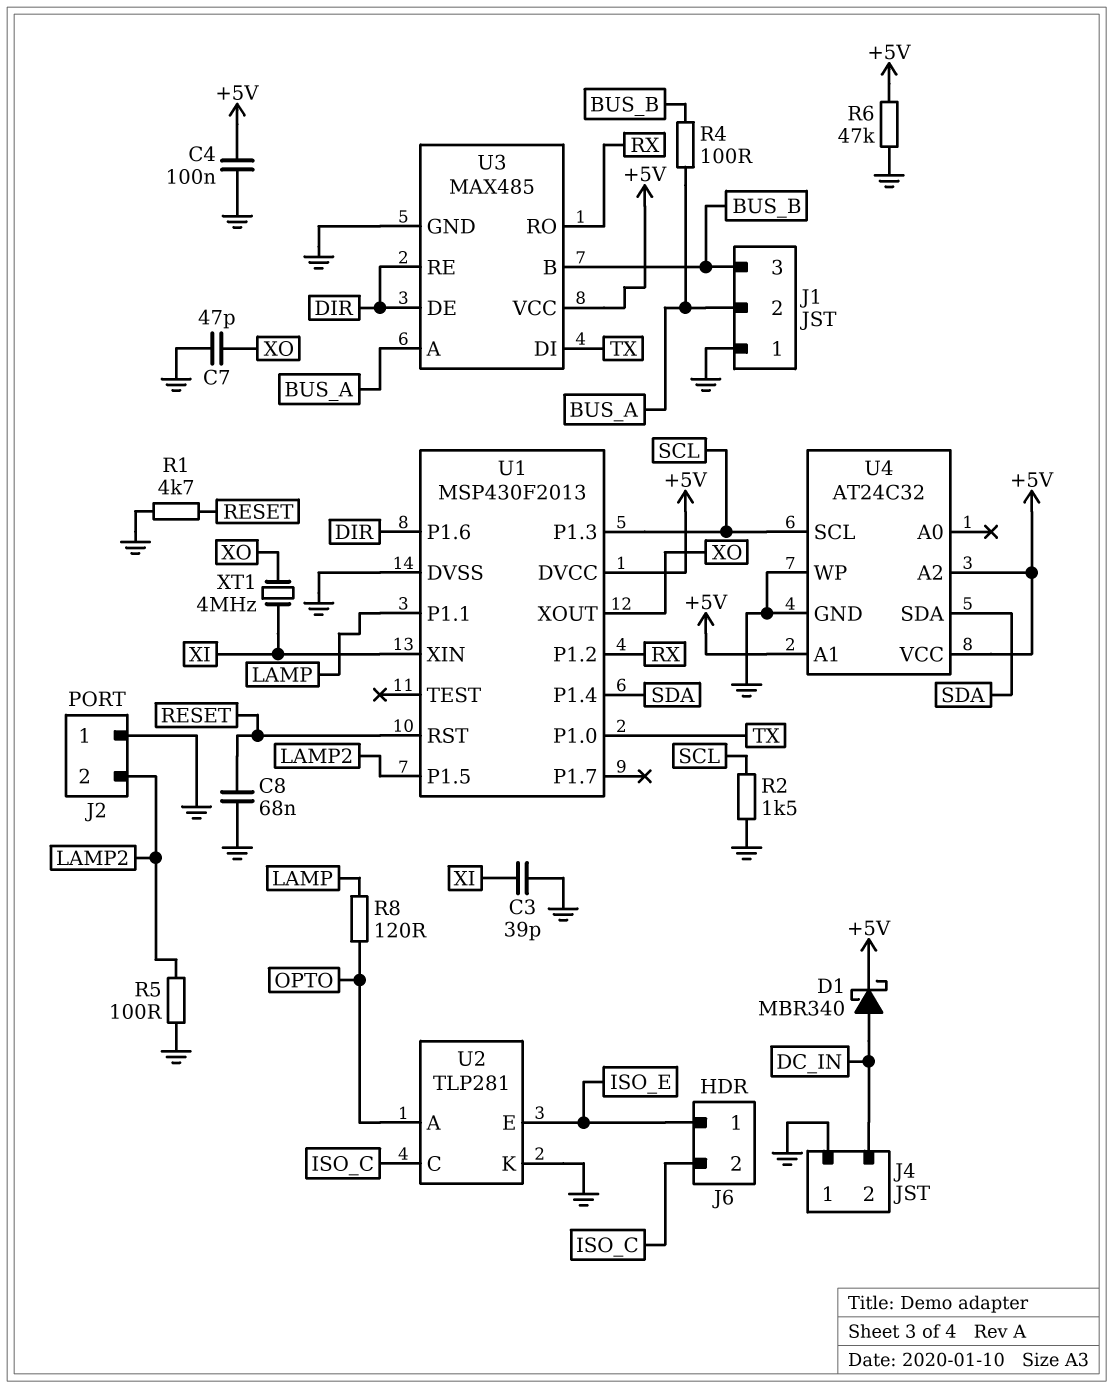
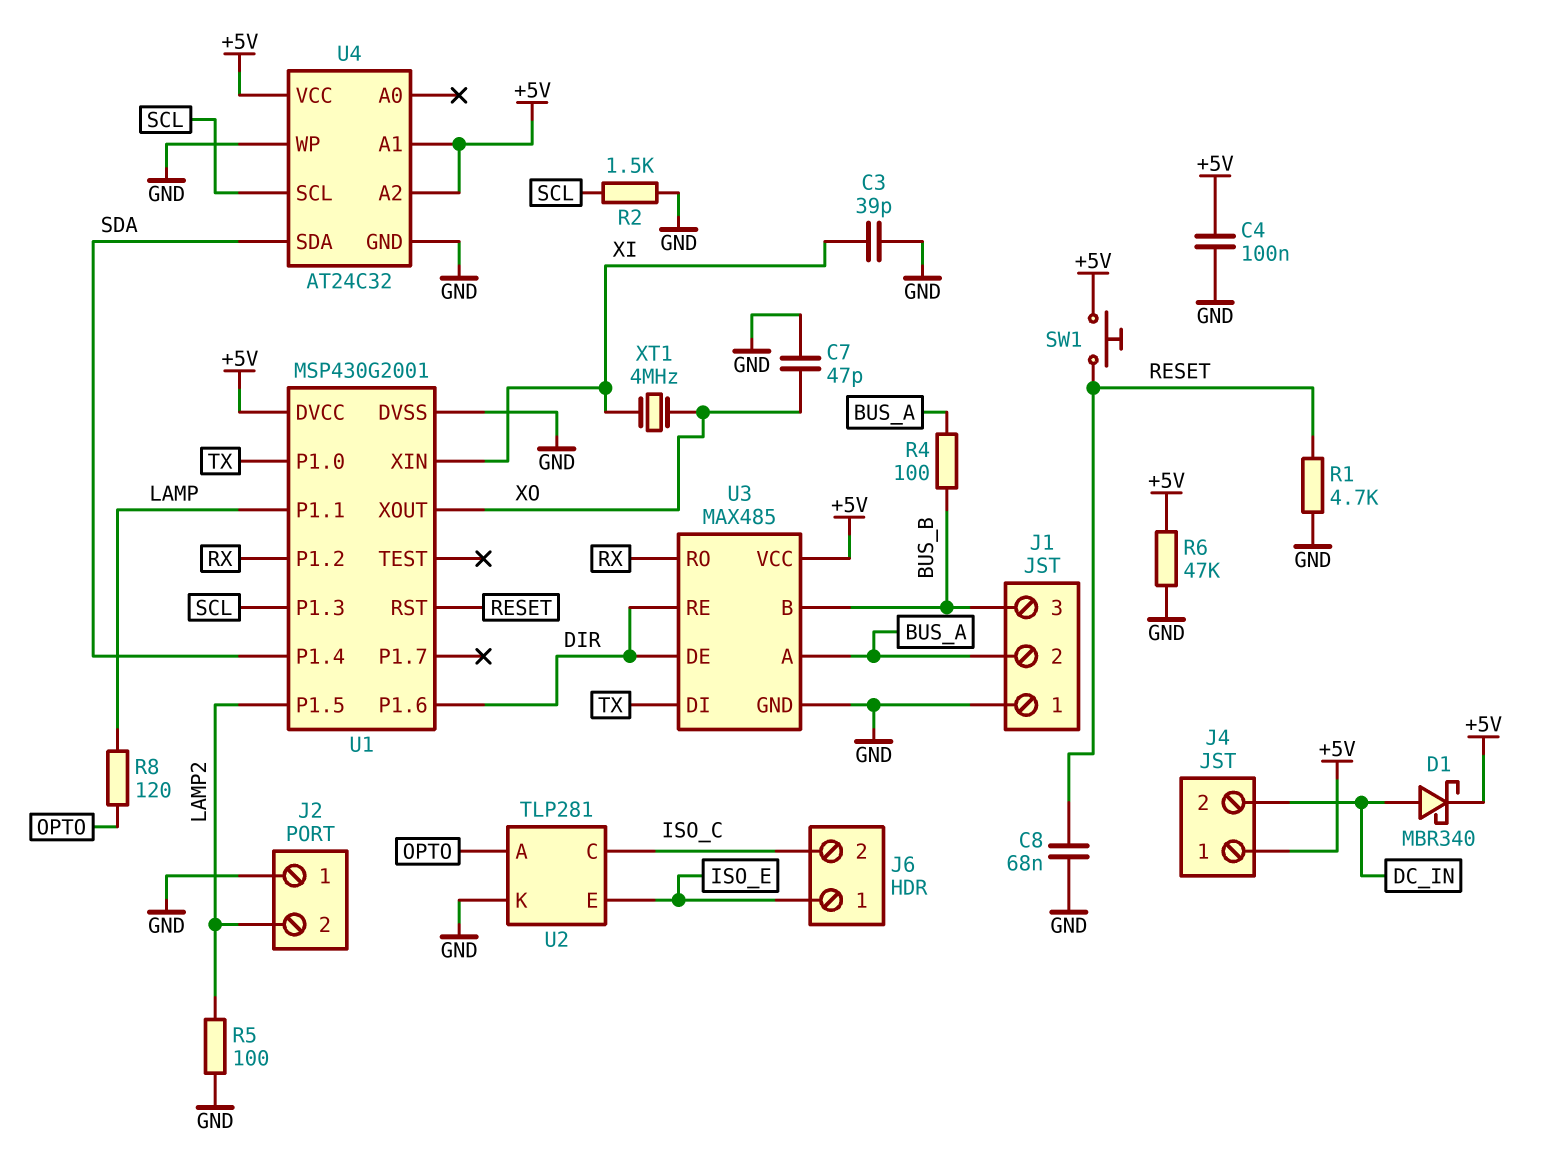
J4 pin 1: GND -> +5V
SW1: none -> button (+5V, RESET)
U1: MSP430F2013 -> MSP430G2001

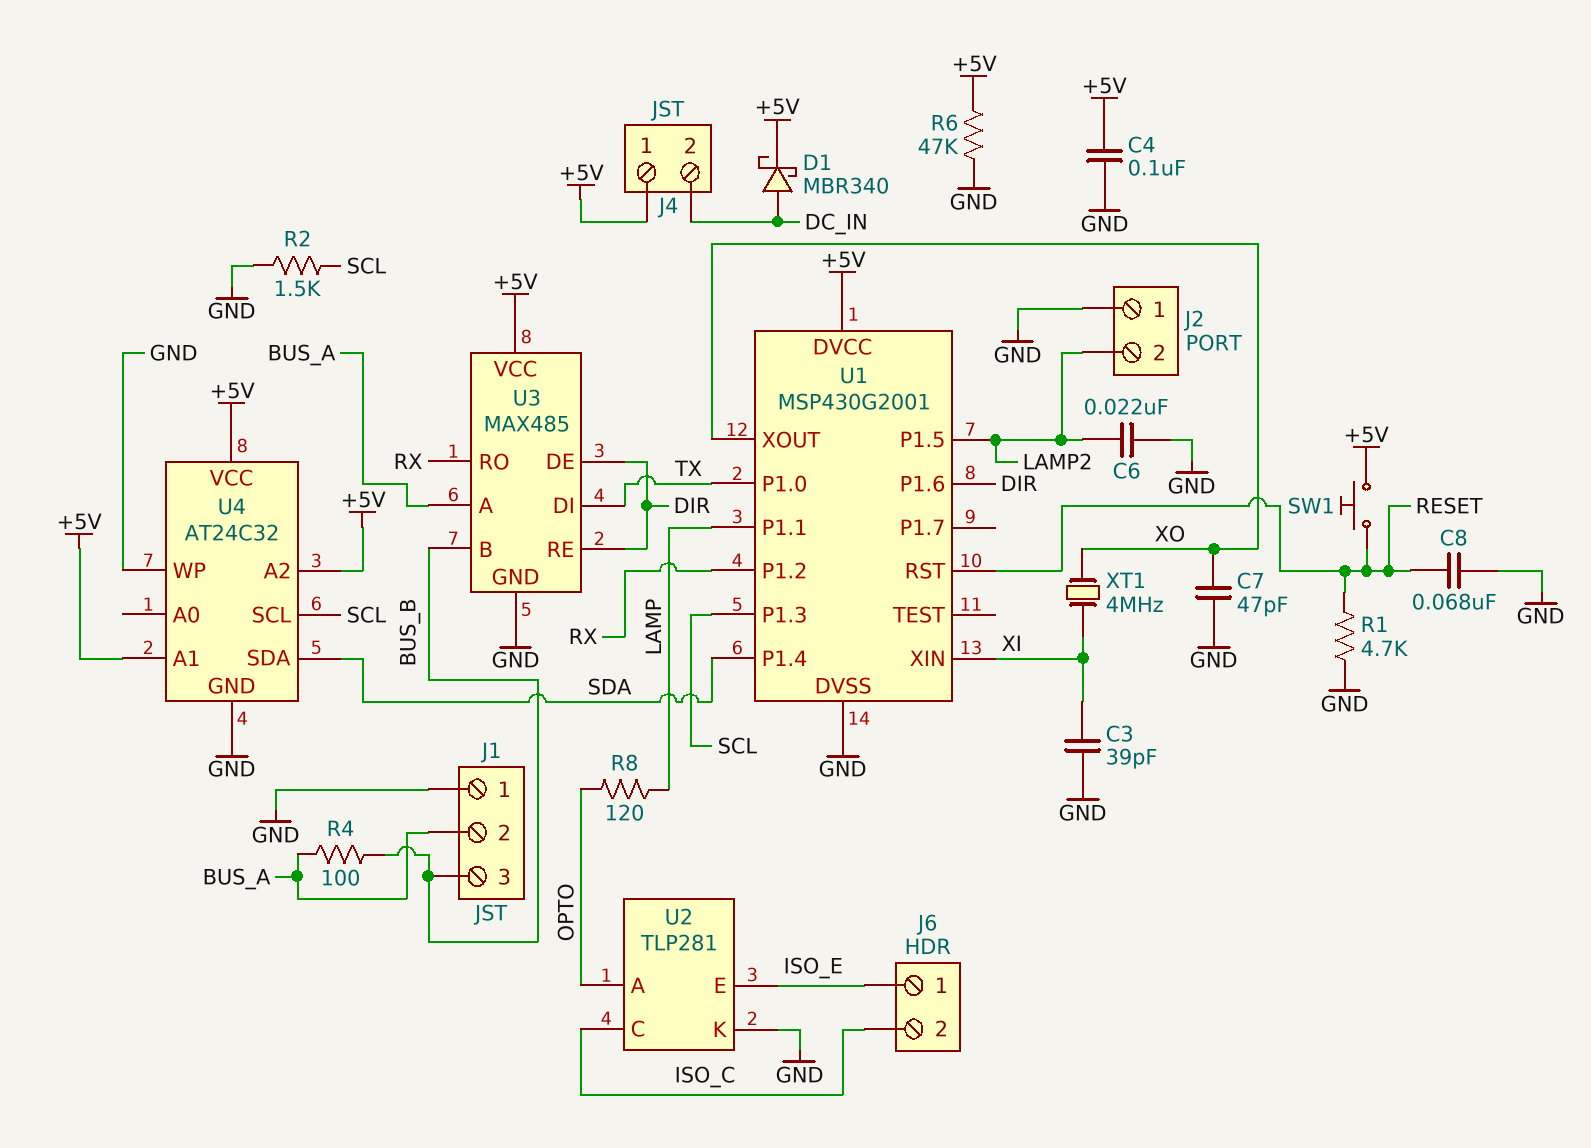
C6: none -> 22nF (GND, LAMP2)
R5: 100 (GND, LAMP2) -> none

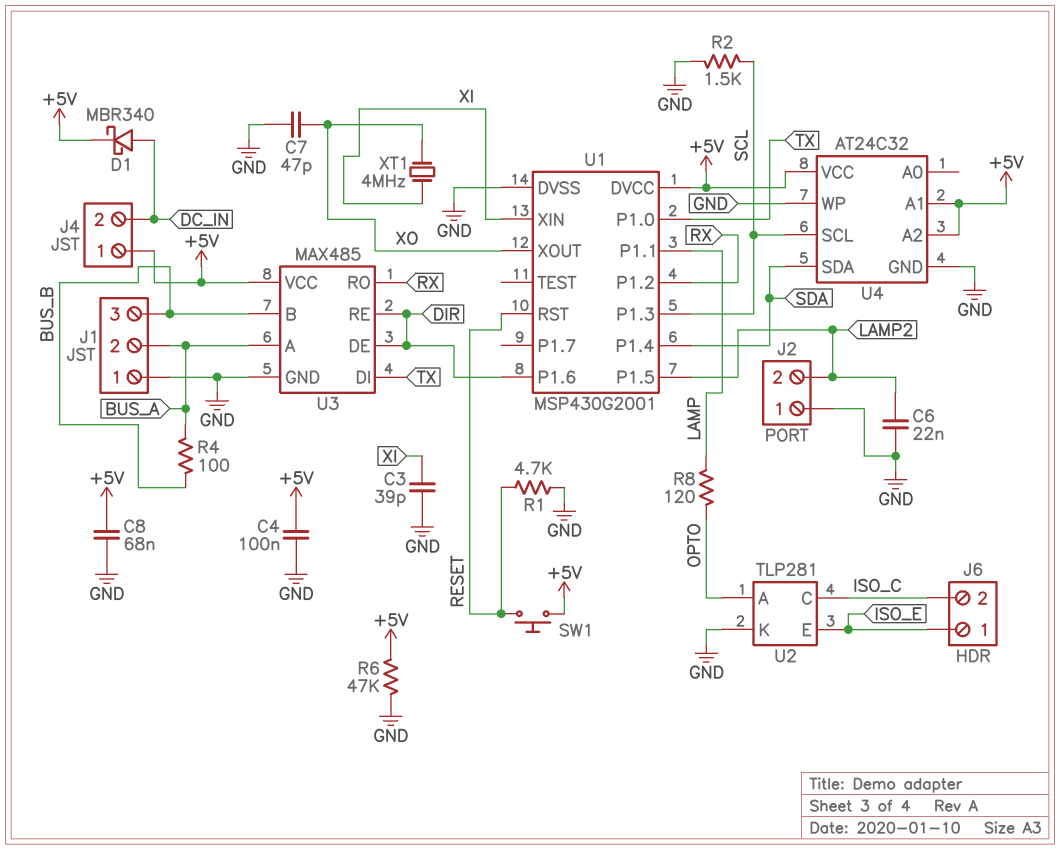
C8: 68nF (GND, RESET) -> 68nF (+5V, GND)

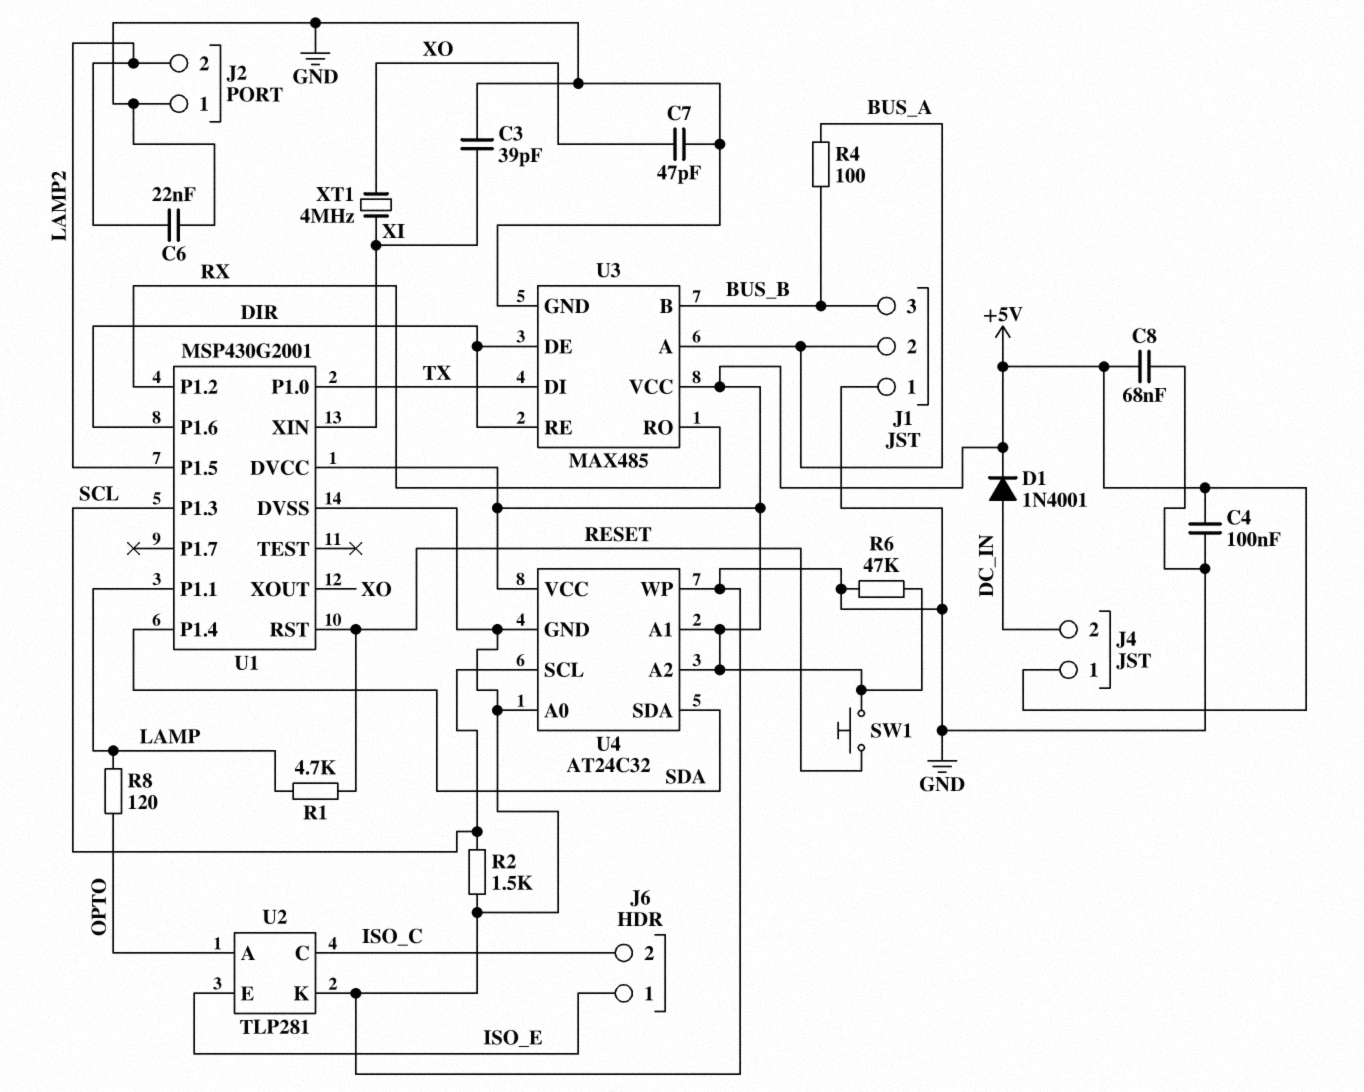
D1: schottky MBR340 (A DC_IN, K +5V) -> diode 1N4001 (A DC_IN, K +5V)
R1: 4.7k (GND, RESET) -> 4.7k (LAMP, RESET)
U4 pin A0: none -> GND

